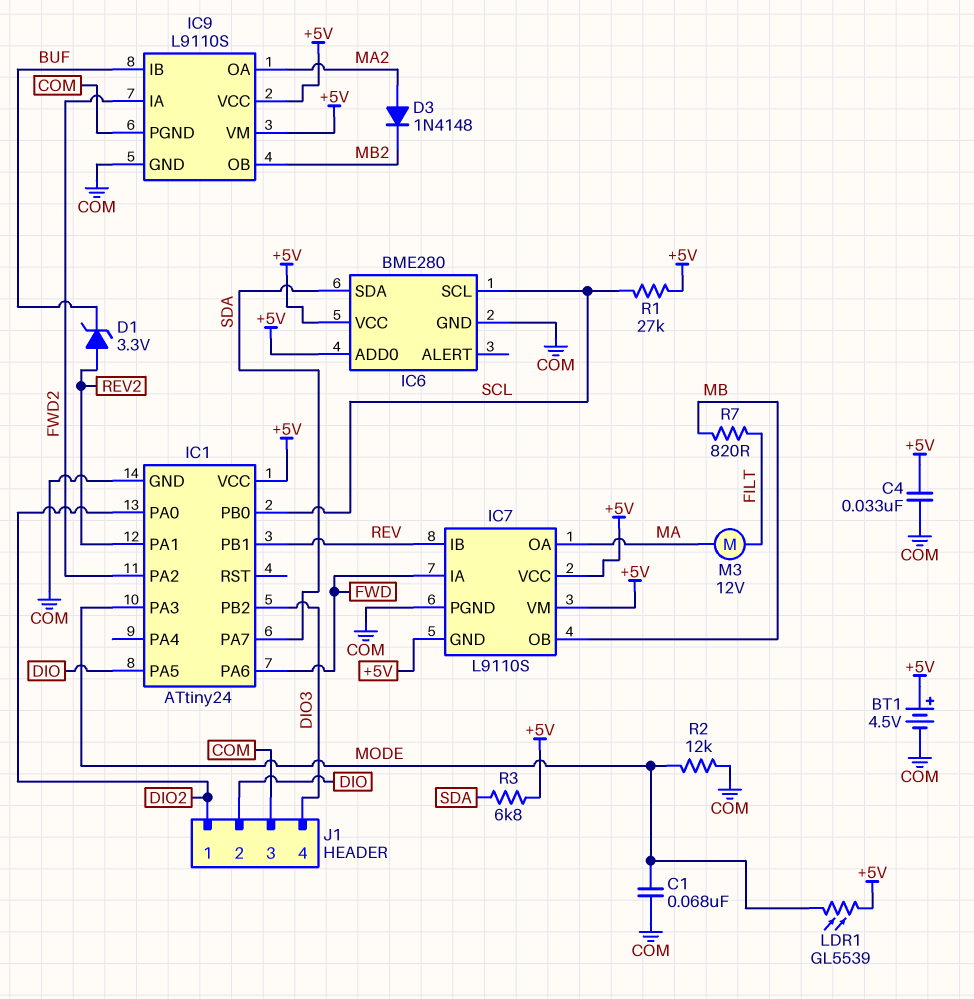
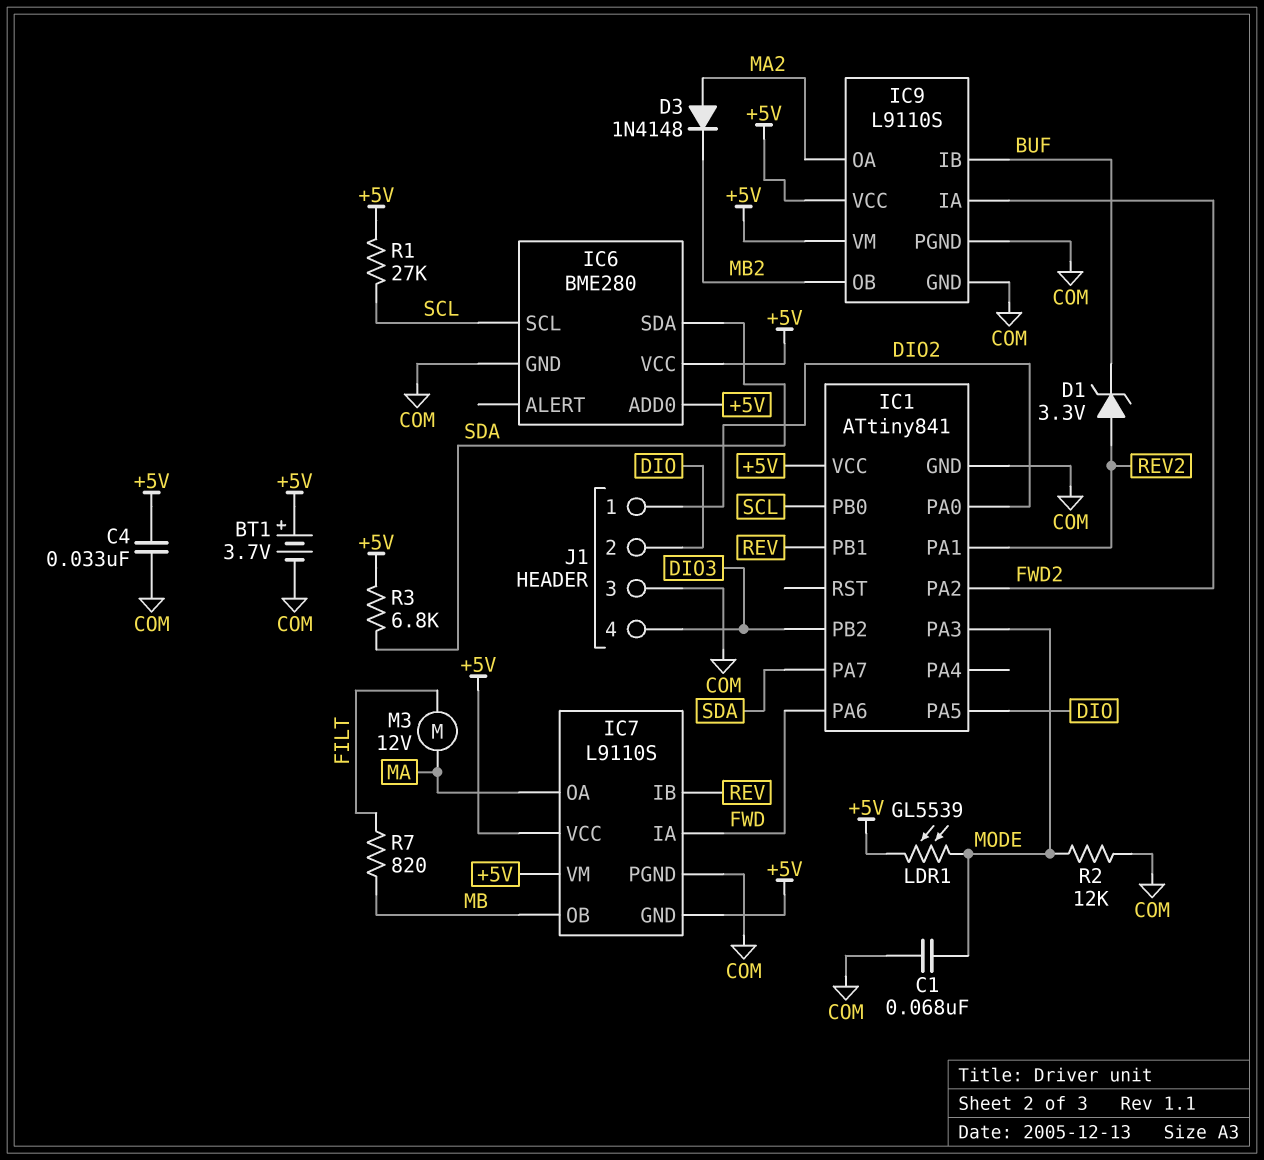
BT1: 4.5V (plus +5V, minus COM) -> 3.7V (plus +5V, minus COM)
IC1: ATtiny24 -> ATtiny841

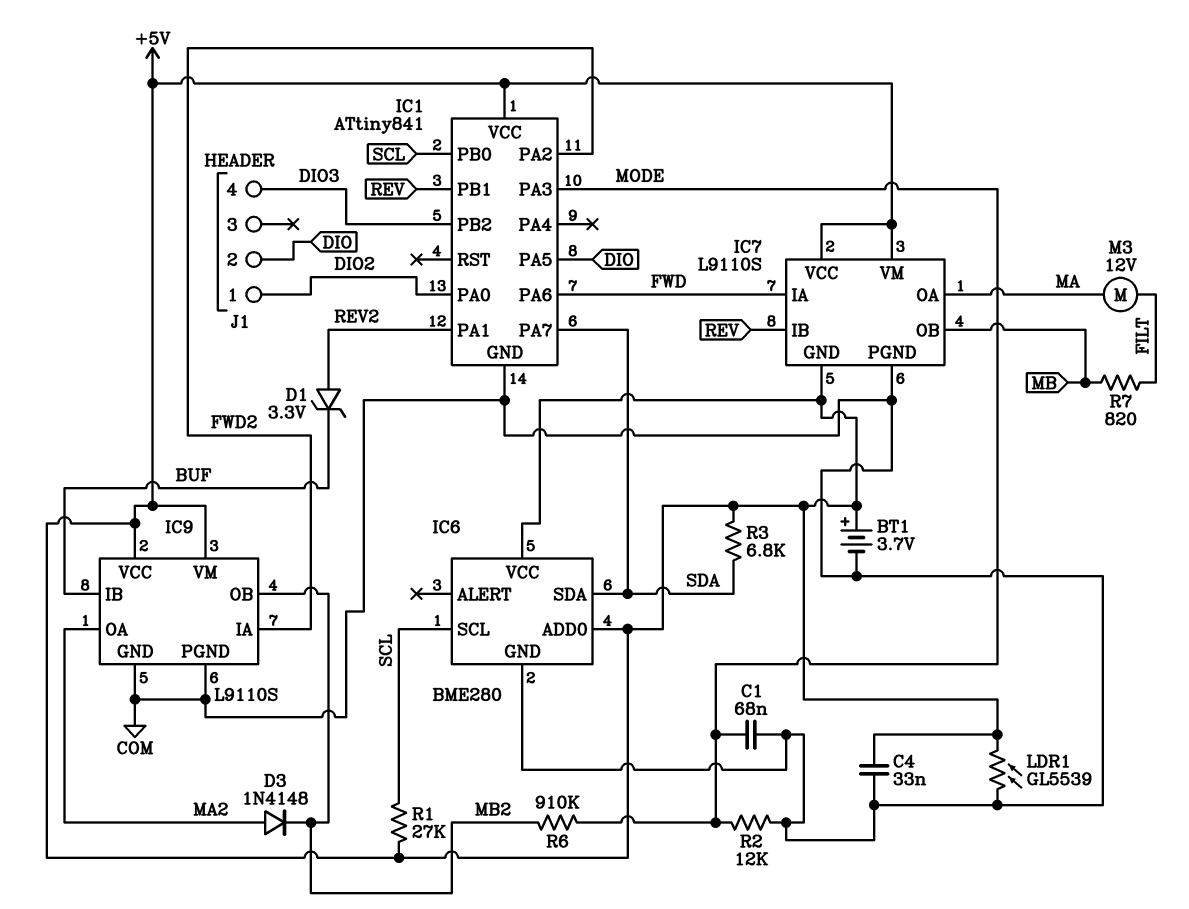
J1 pin 3: COM -> none
LDR1: GL5539 (+5V, MODE) -> GL5539 (+5V, COM)
R6: none -> 910k (MB2, MODE)

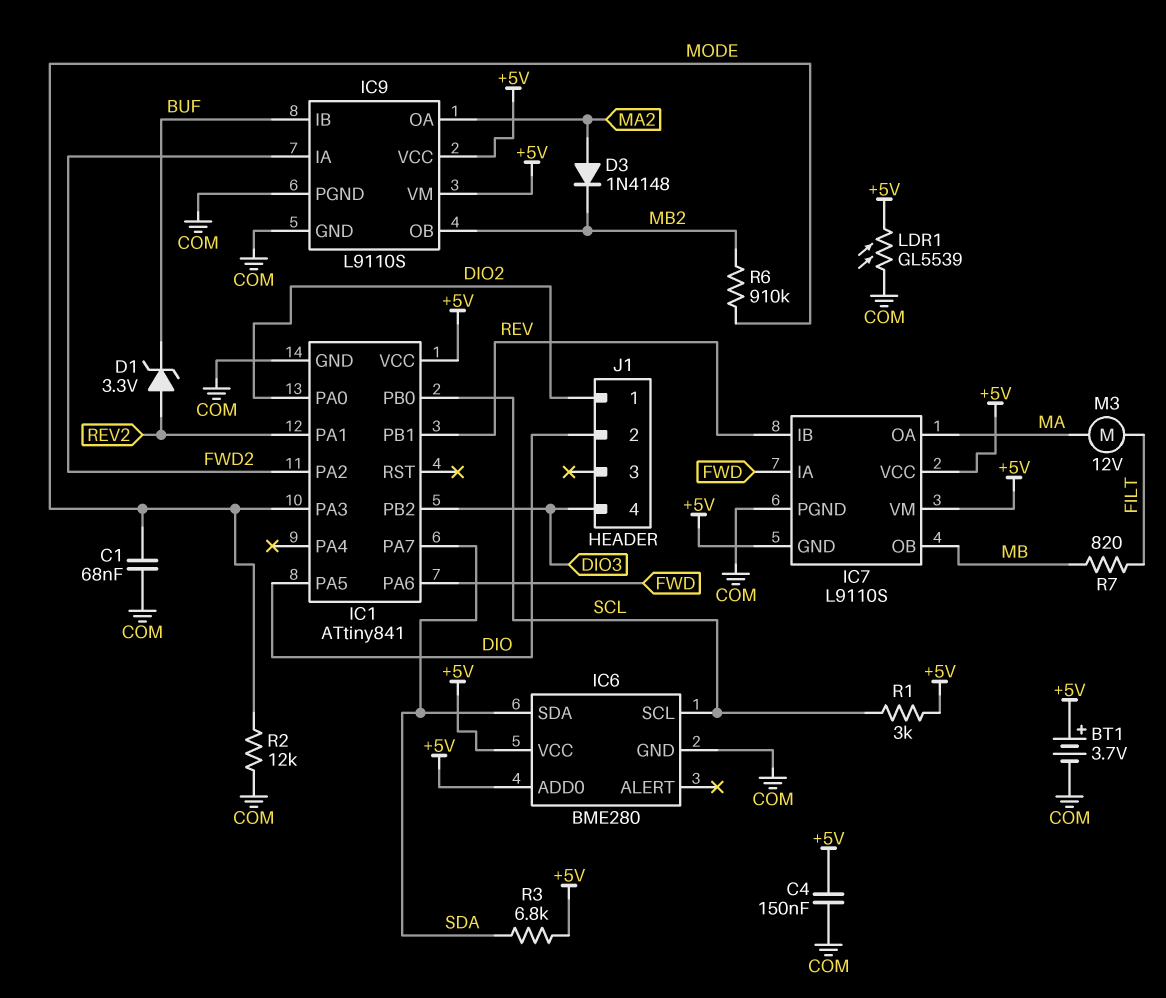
C4: 33nF (+5V, COM) -> 150nF (+5V, COM)
R1: 27k (+5V, SCL) -> 3k (+5V, SCL)

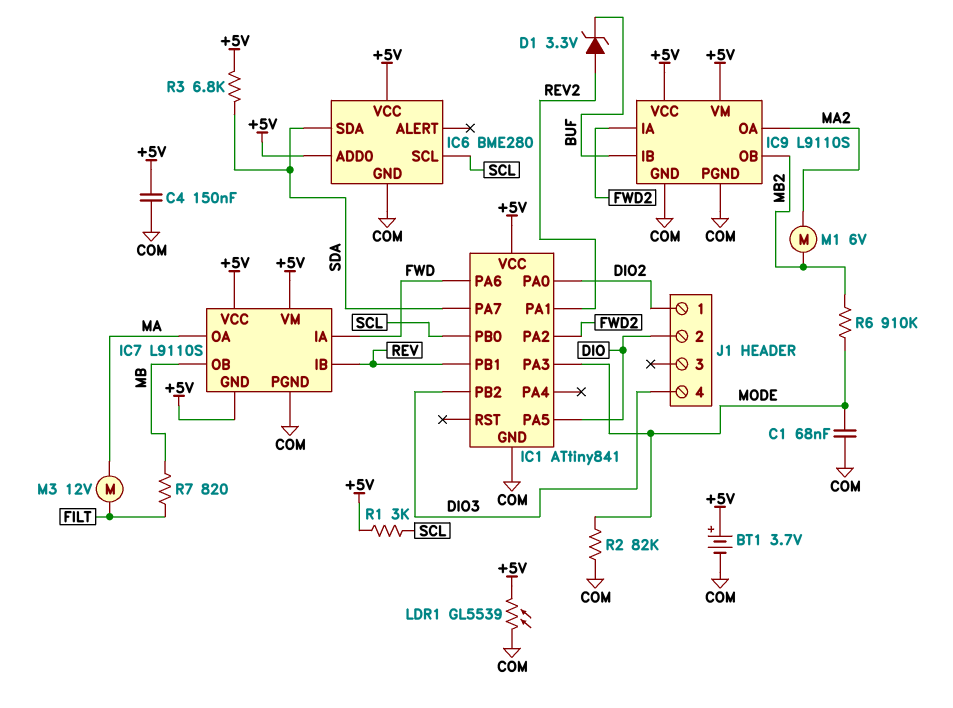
D3: diode 1N4148 (A MA2, K MB2) -> none
M1: none -> motor 6V (MA2, MB2)
R2: 12k (COM, MODE) -> 82k (COM, MODE)

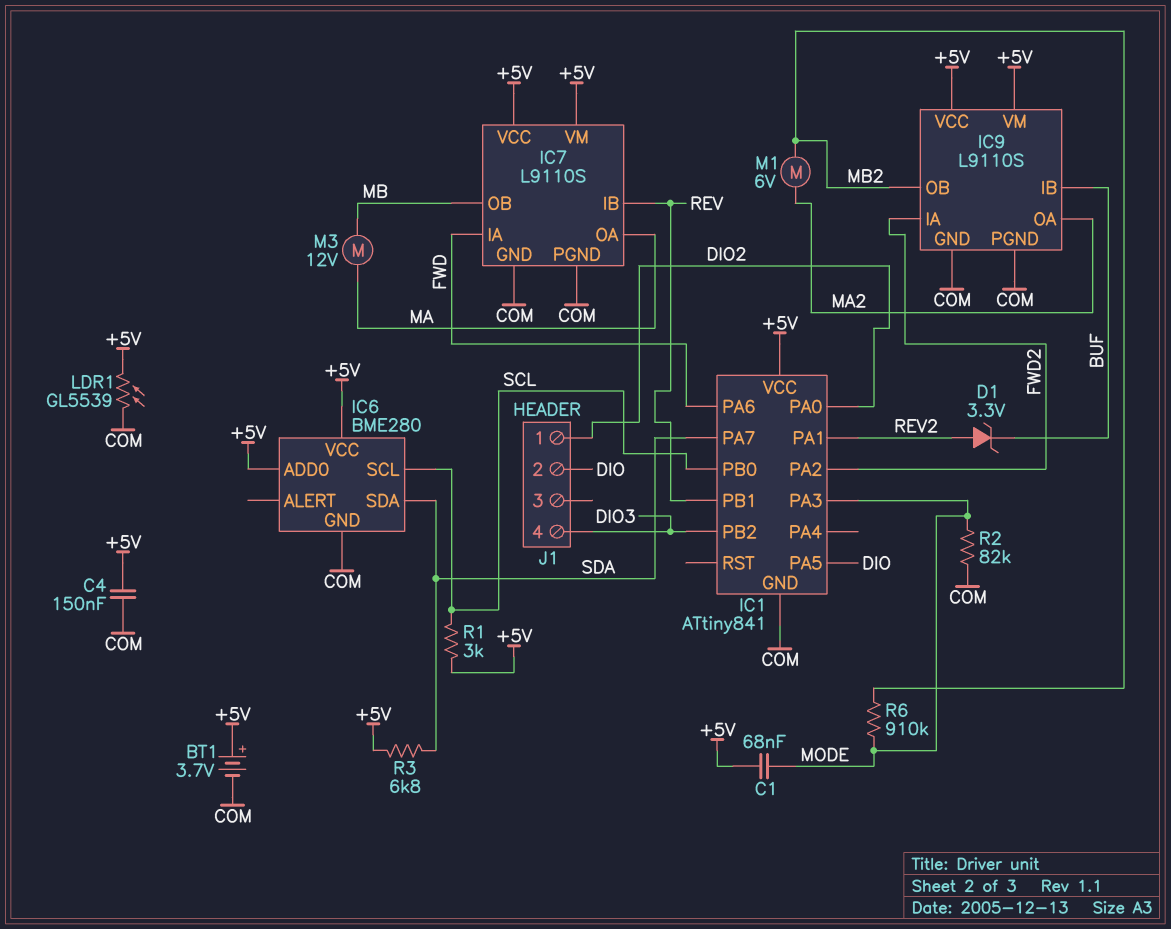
C1: 68nF (COM, MODE) -> 68nF (+5V, MODE)
IC7 pin GND: +5V -> COM
M3: motor 12V (FILT, MA) -> motor 12V (MA, MB)
R7: 820 (FILT, MB) -> none

